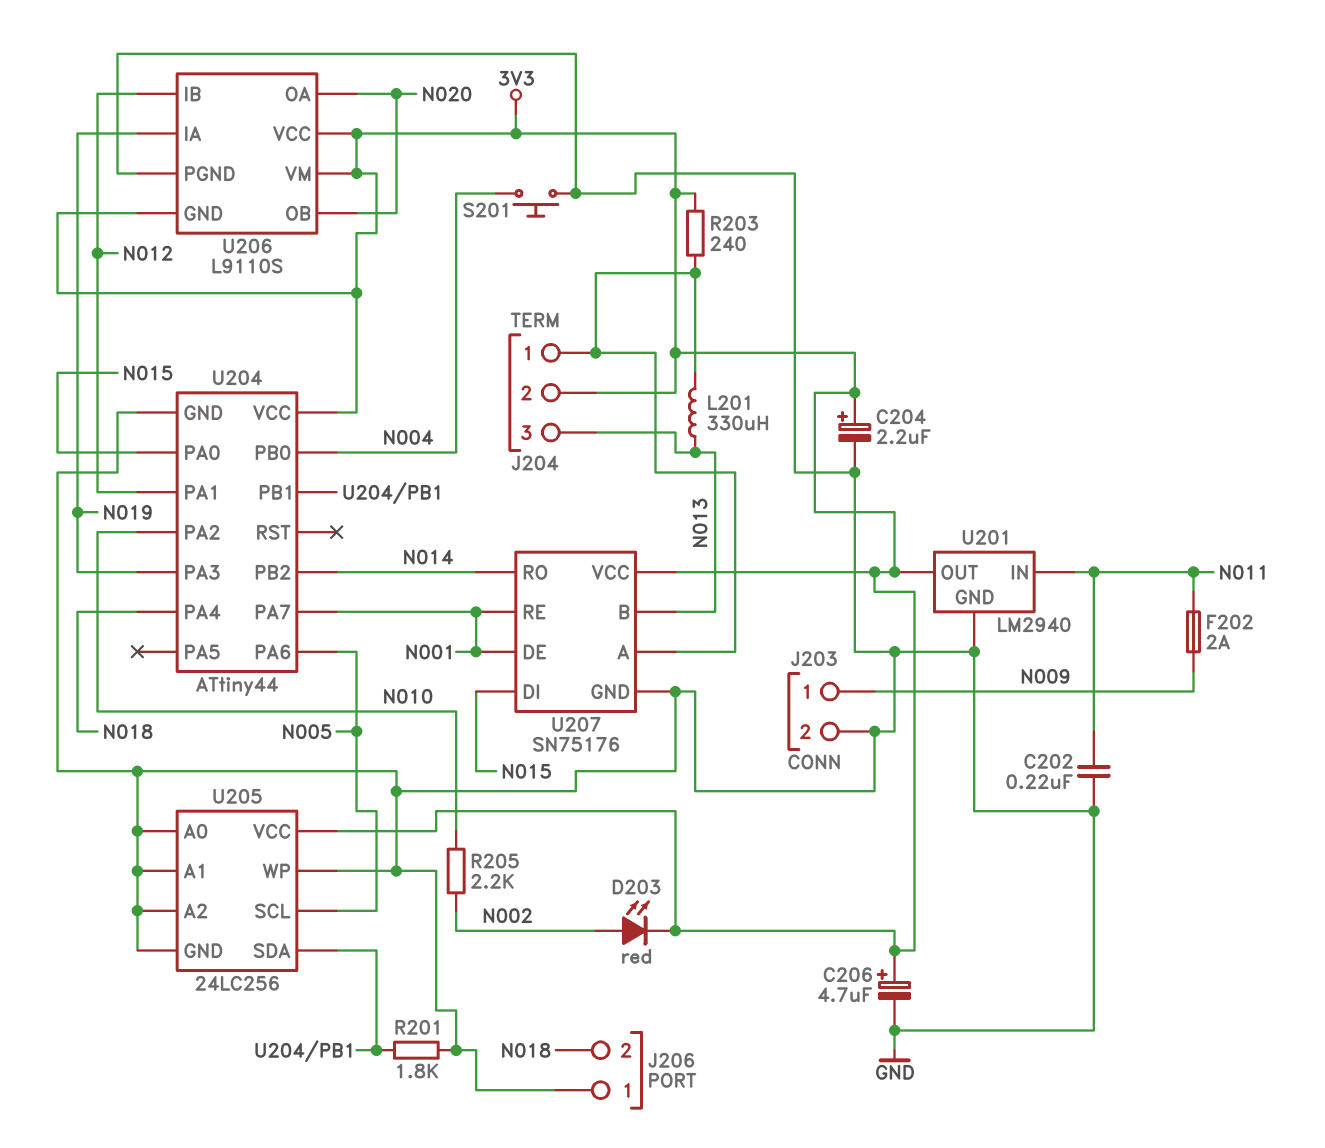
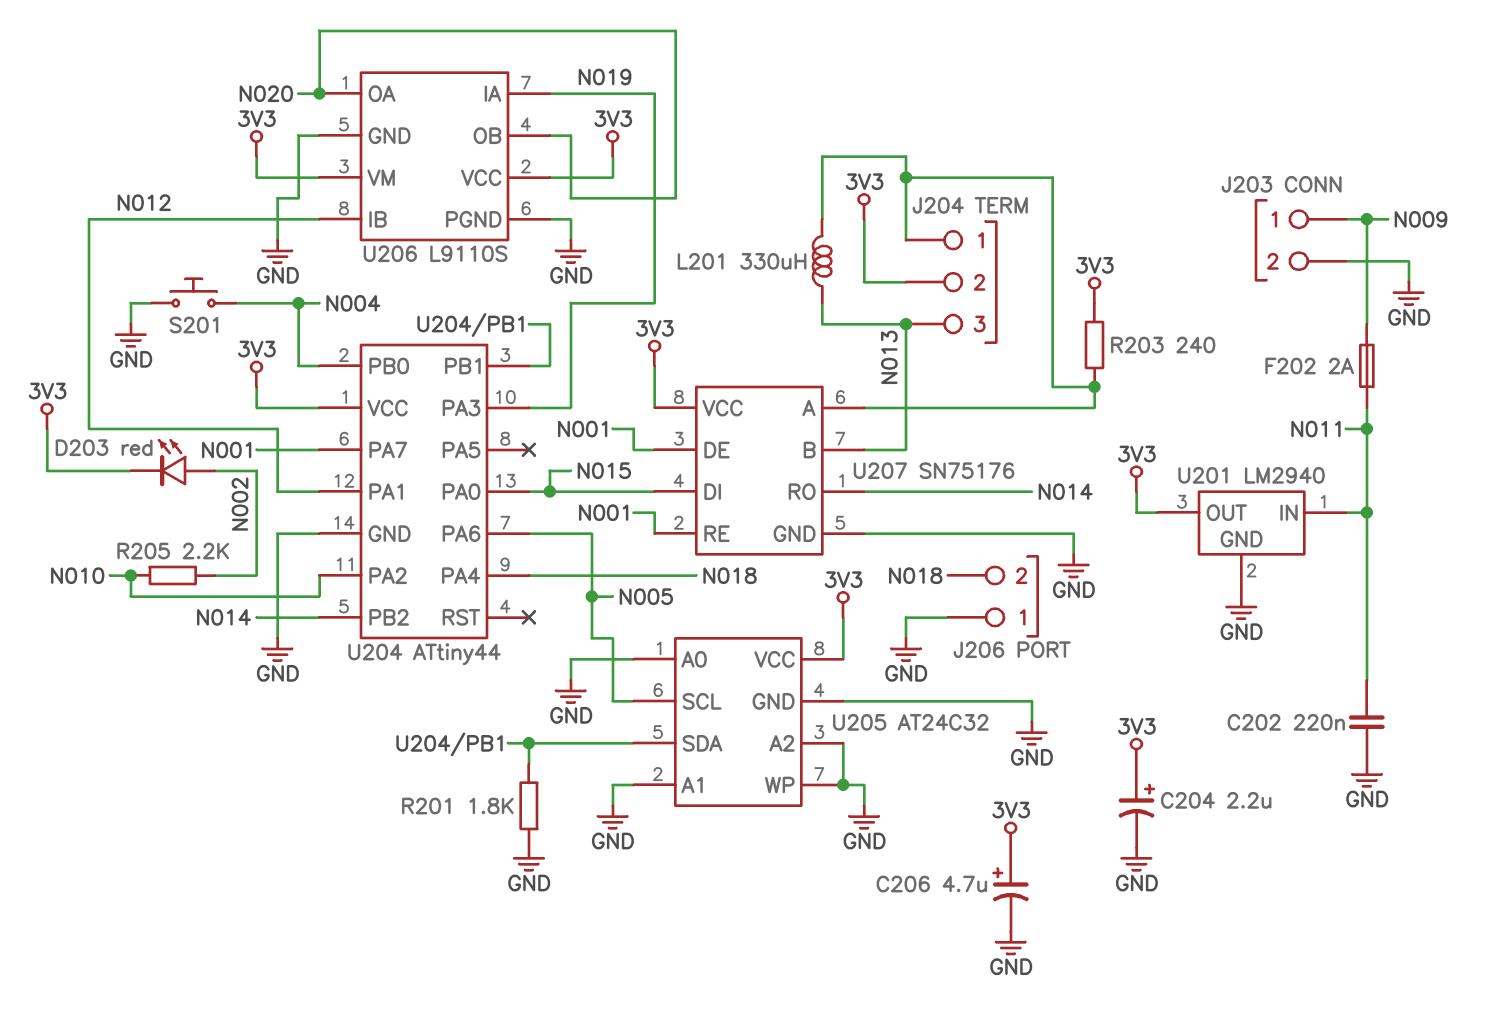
U205: 24LC256 -> AT24C32
U206 pin GND: 3V3 -> GND

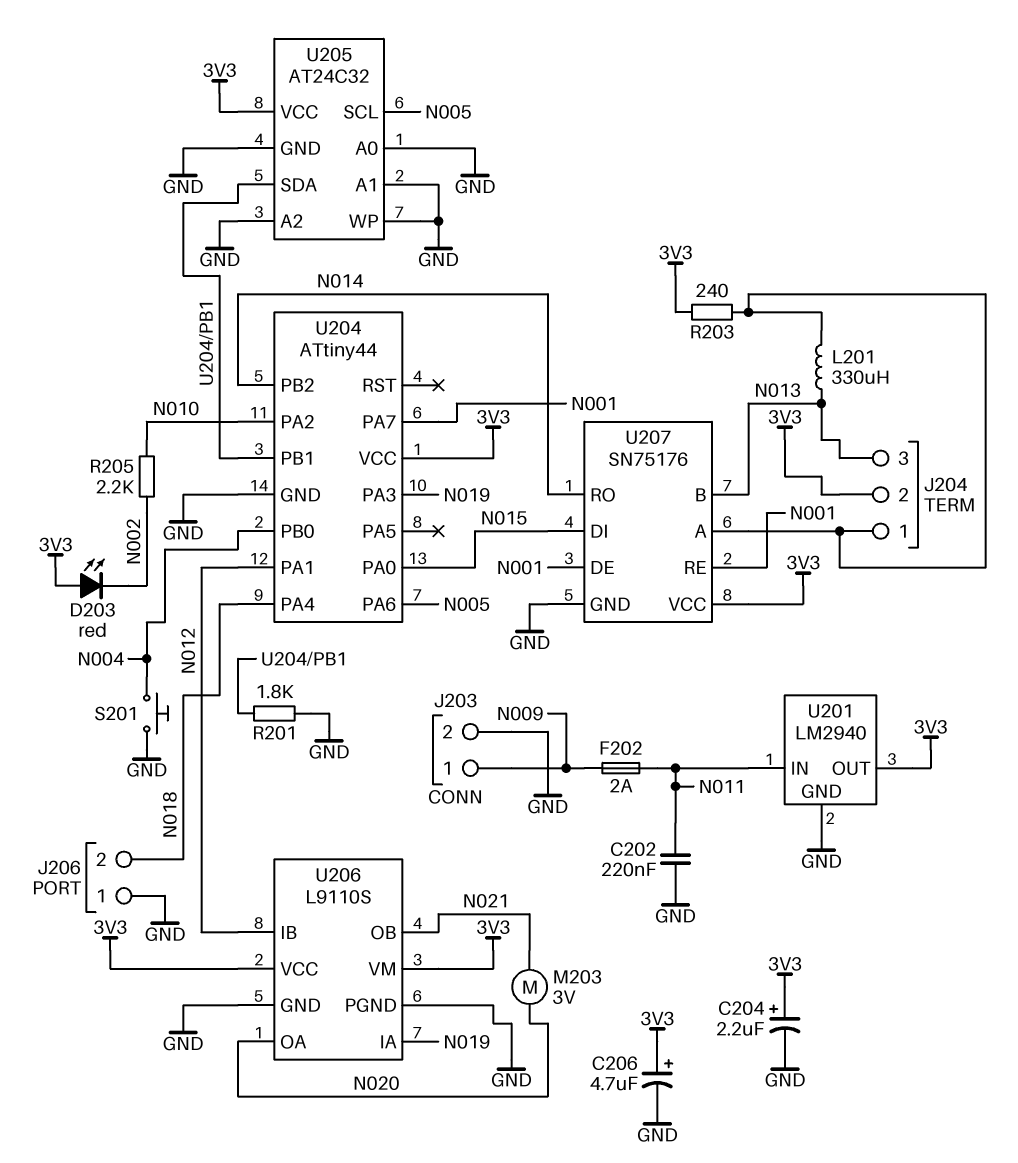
D203: LED red (A N002, K 3V3) -> LED red (A 3V3, K N002)
M203: none -> motor 3V (N020, N021)
U206 pin OB: N020 -> N021

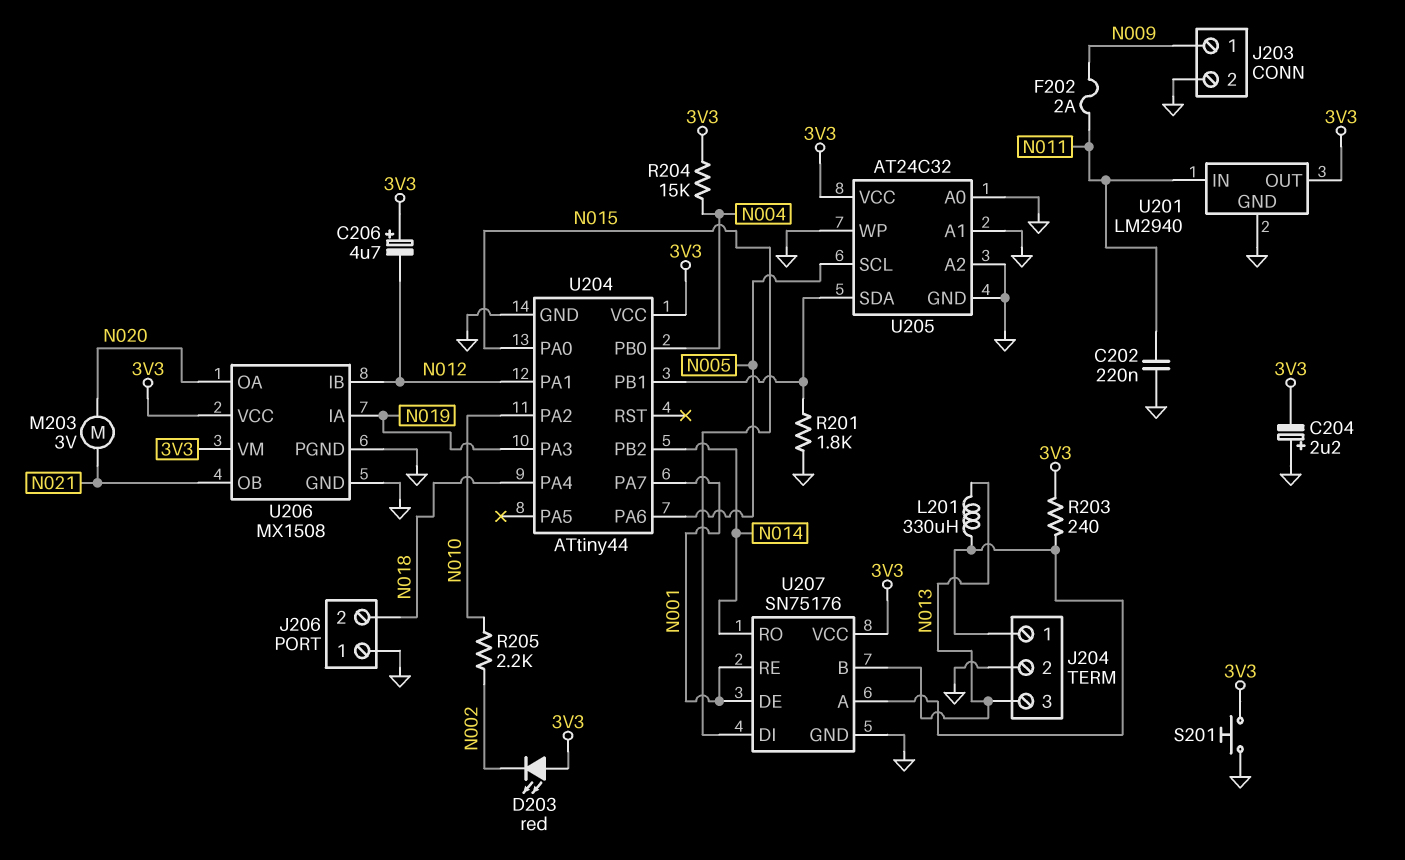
C204: 2.2uF (plus 3V3, minus GND) -> 2.2uF (plus GND, minus 3V3)
C206: 4.7uF (plus 3V3, minus GND) -> 4.7uF (plus 3V3, minus N012)
J204 pin 2: 3V3 -> GND
R204: none -> 15k (3V3, N004)
S201: button (GND, N004) -> button (3V3, GND)
U206: L9110S -> MX1508

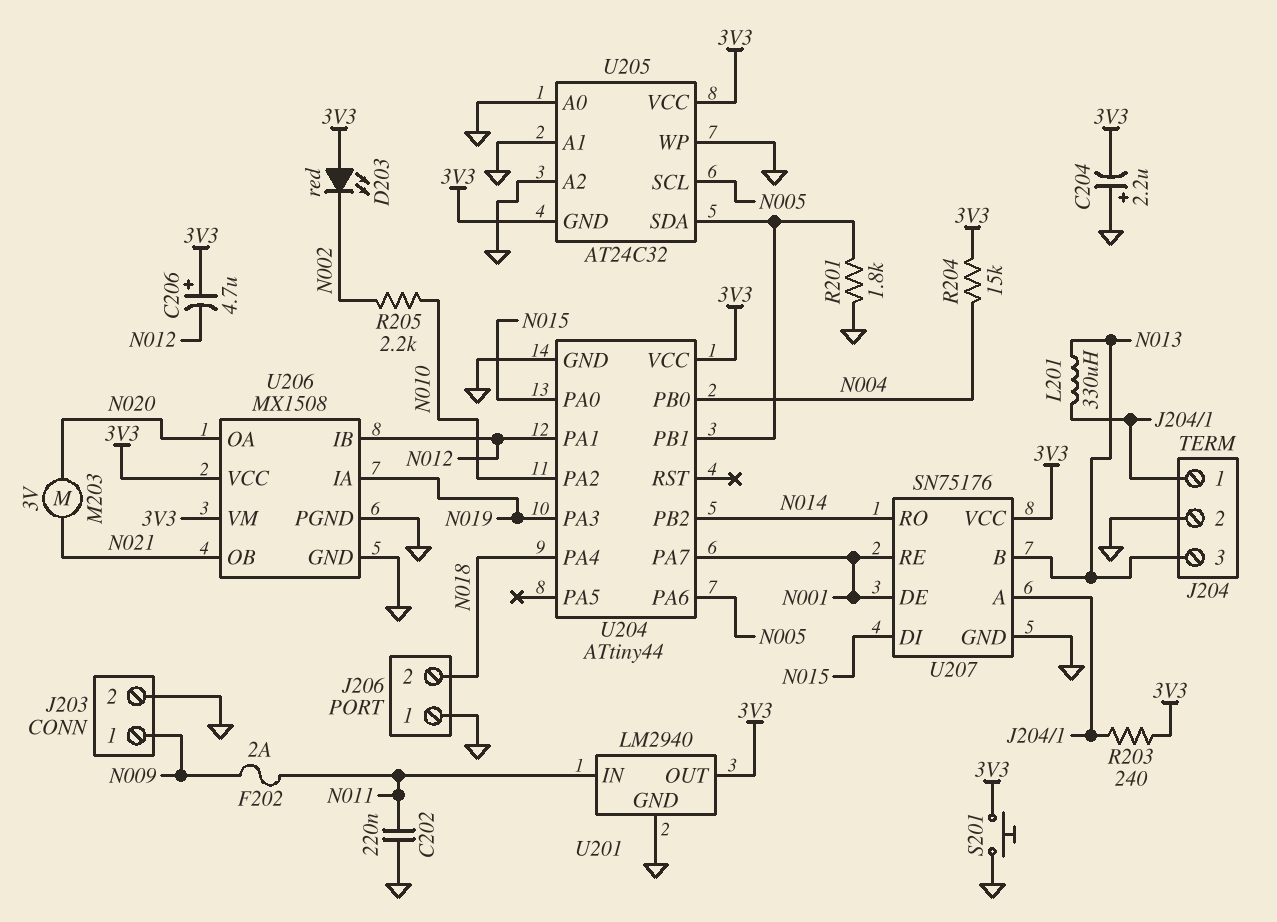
U205 pin GND: GND -> 3V3

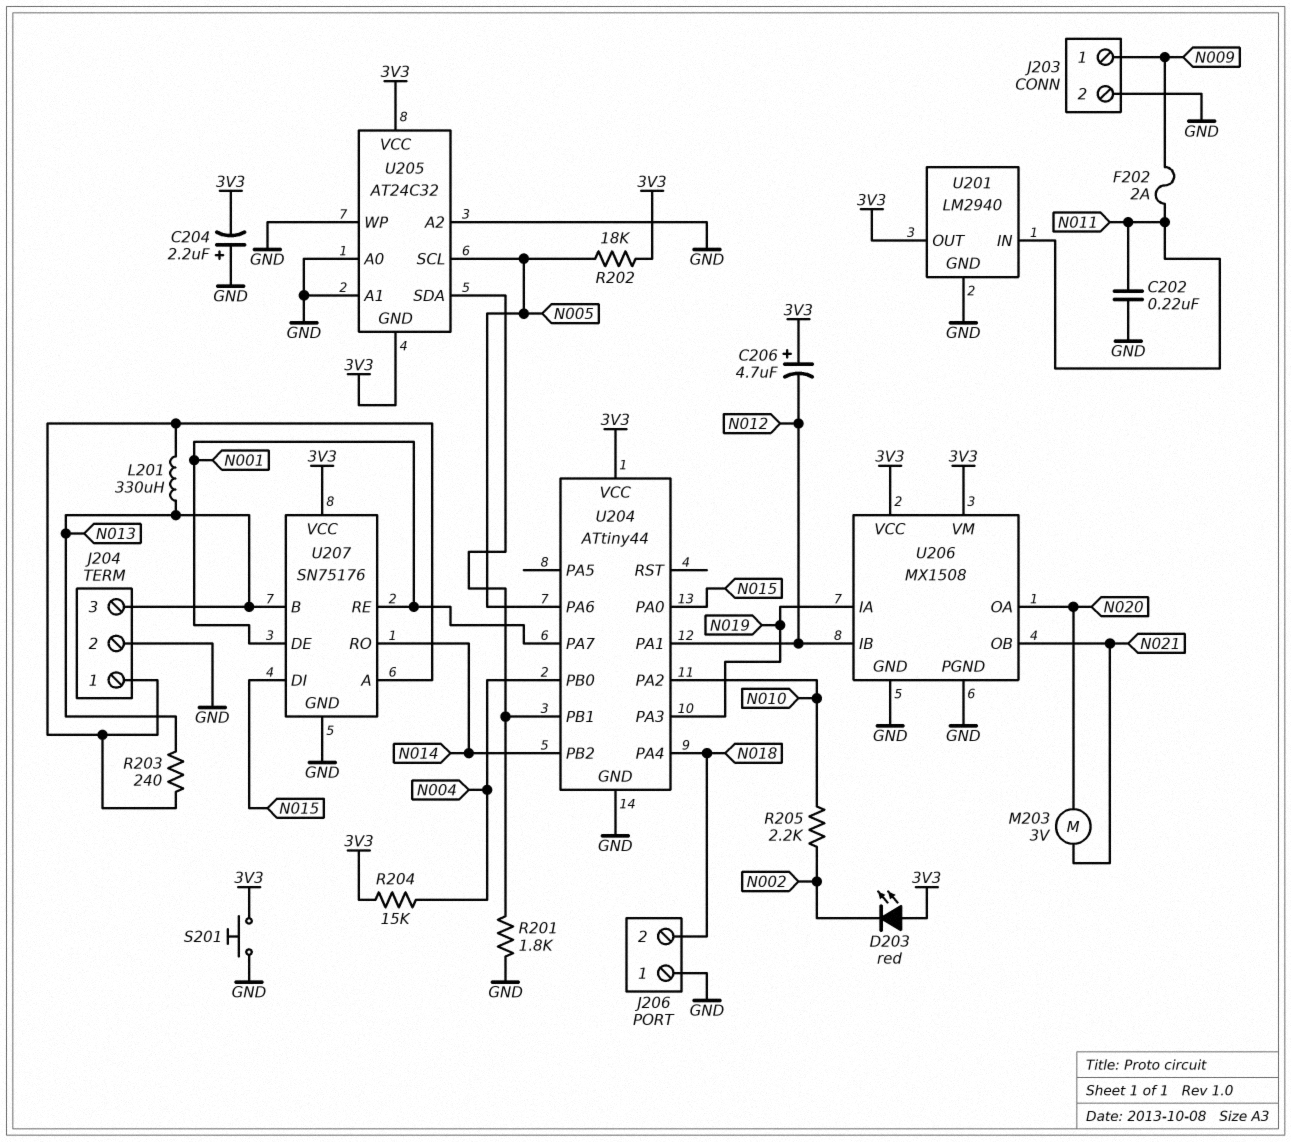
R202: none -> 18k (3V3, N005)
R203: 240 (3V3, J204/1) -> 240 (J204/1, N013)

